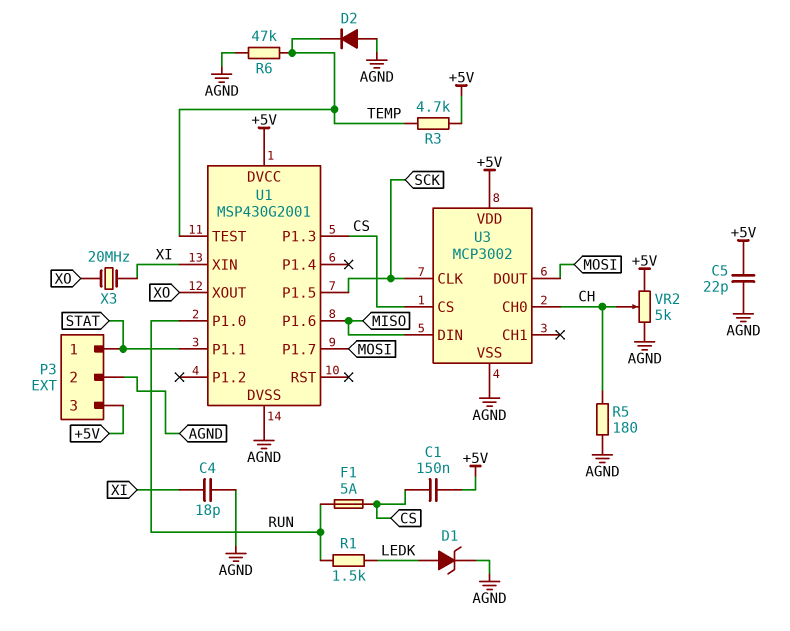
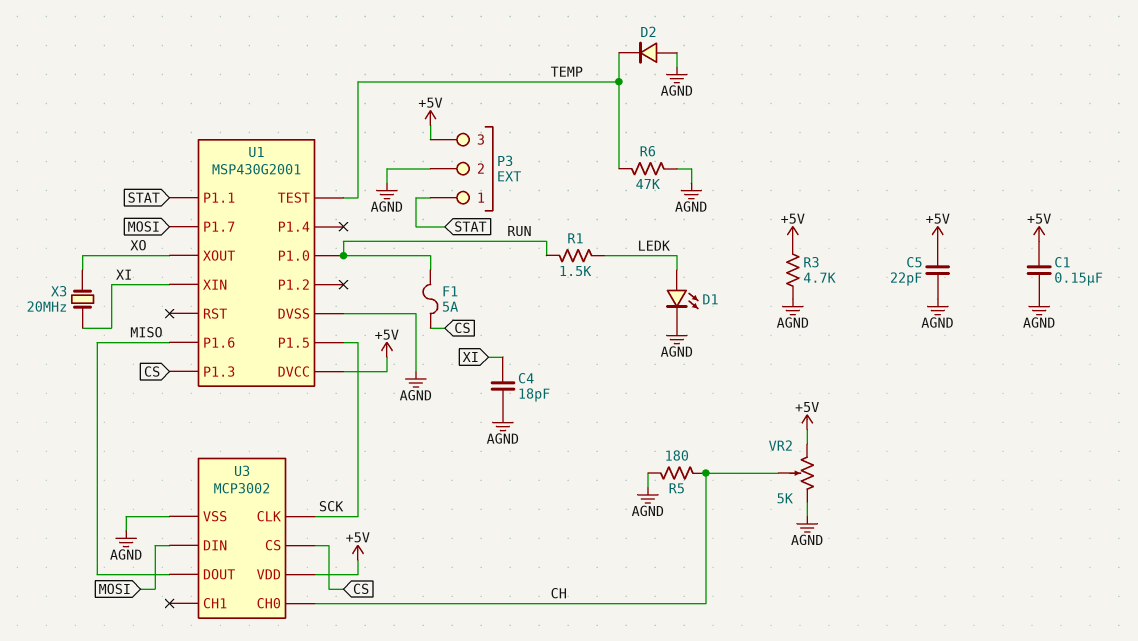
C1: 150nF (+5V, CS) -> 150nF (+5V, AGND)
D1: zener (A LEDK, K AGND) -> LED (A LEDK, K AGND)
R3: 4.7k (+5V, TEMP) -> 4.7k (+5V, AGND)
U3 pin DIN: MISO -> MOSI
U3 pin DOUT: MOSI -> MISO

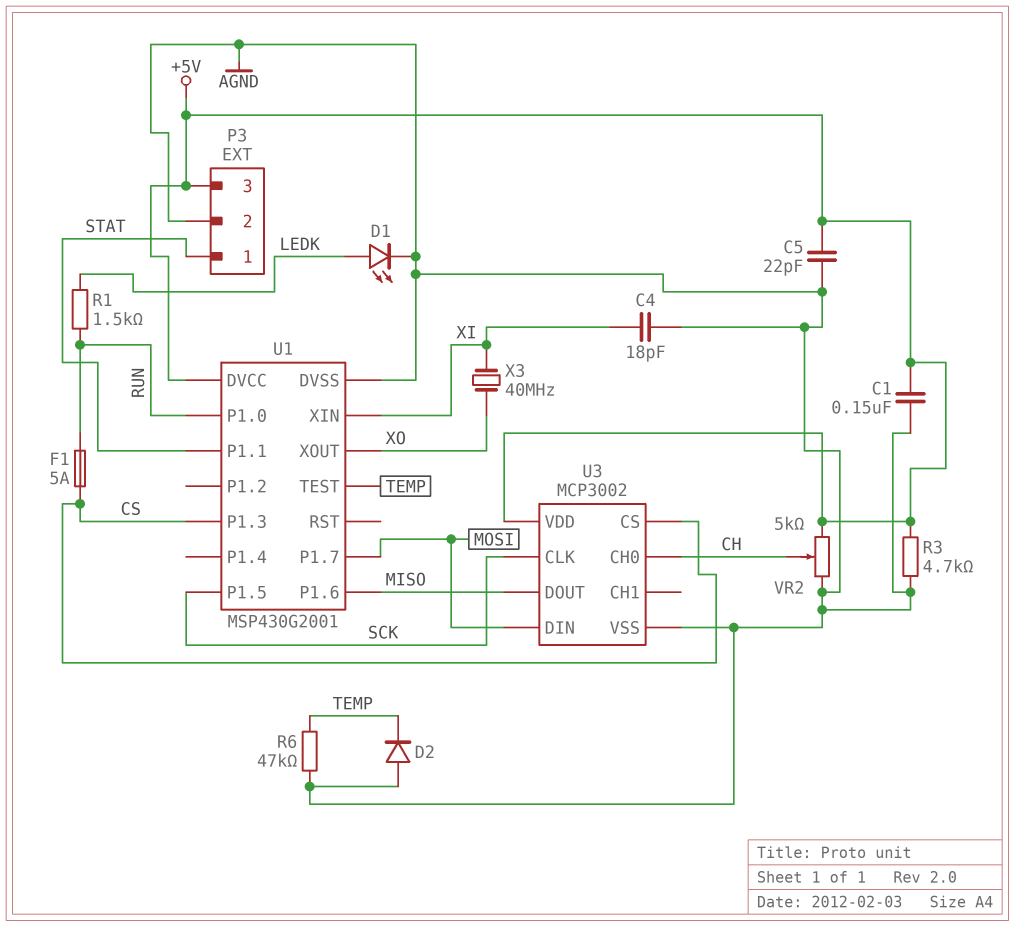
R5: 180 (AGND, CH) -> none
X3: 20MHz (XI, XO) -> 40MHz (XI, XO)

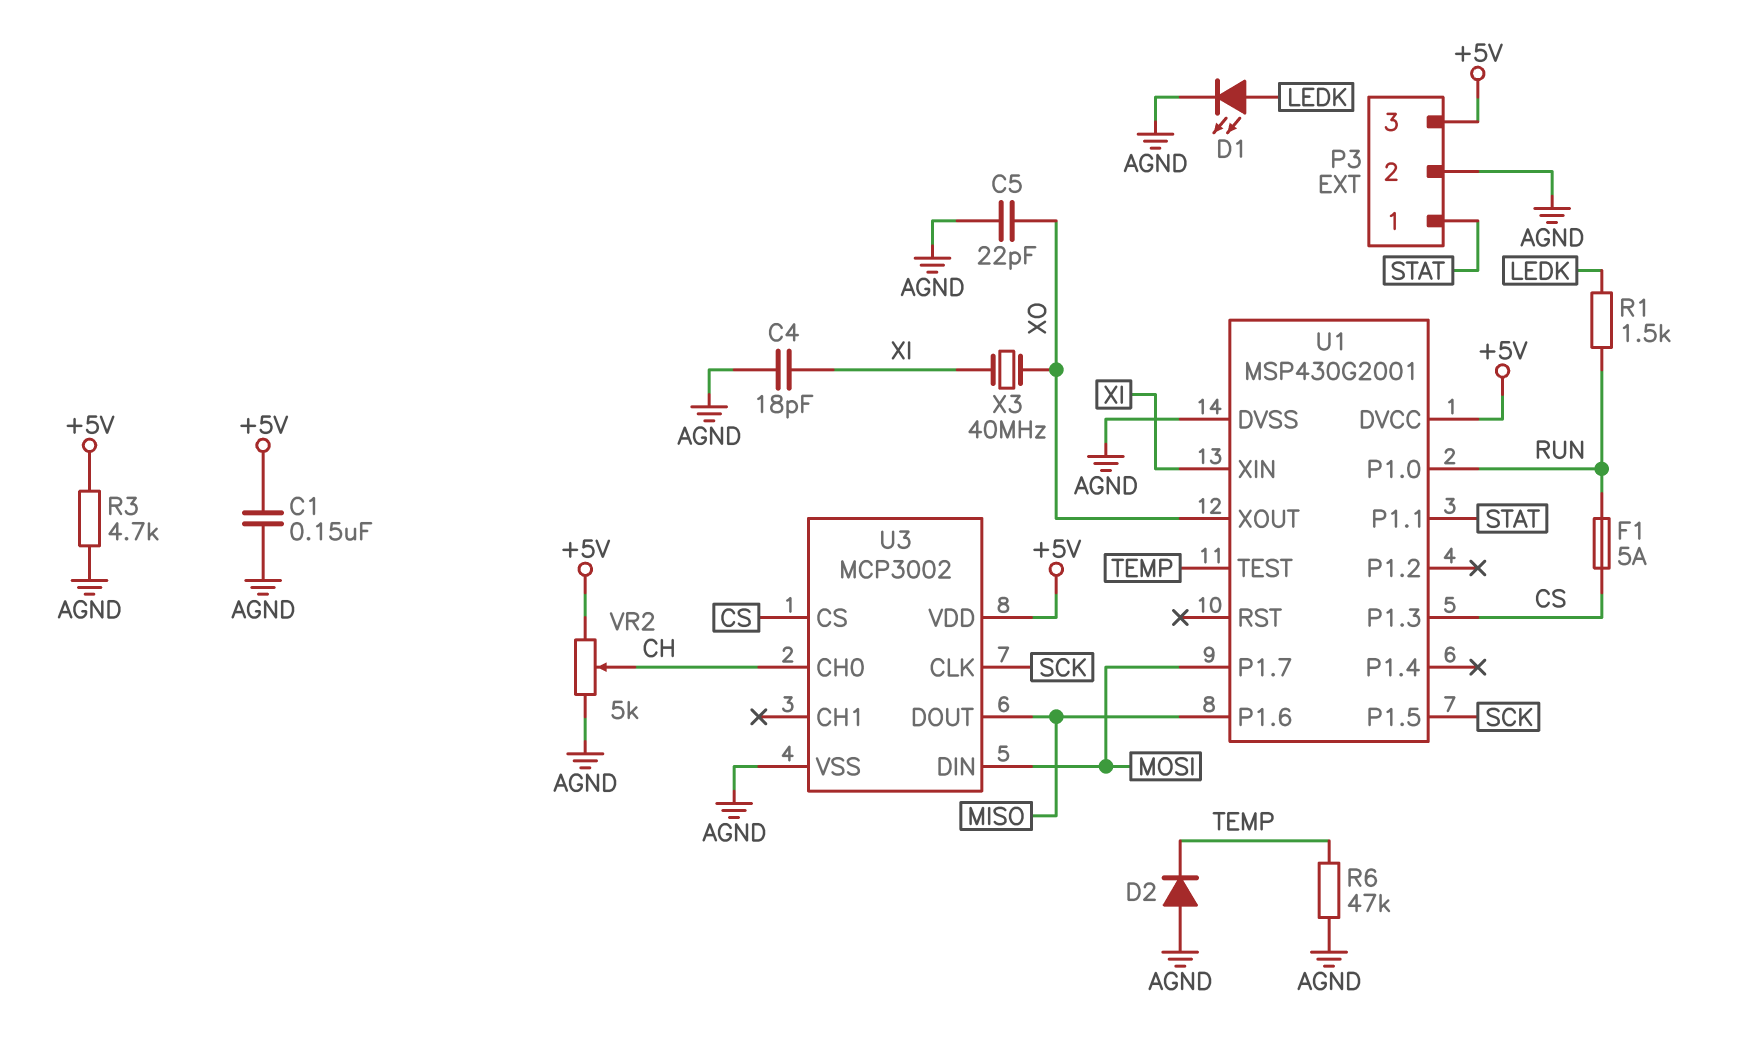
C5: 22pF (+5V, AGND) -> 22pF (AGND, XO)

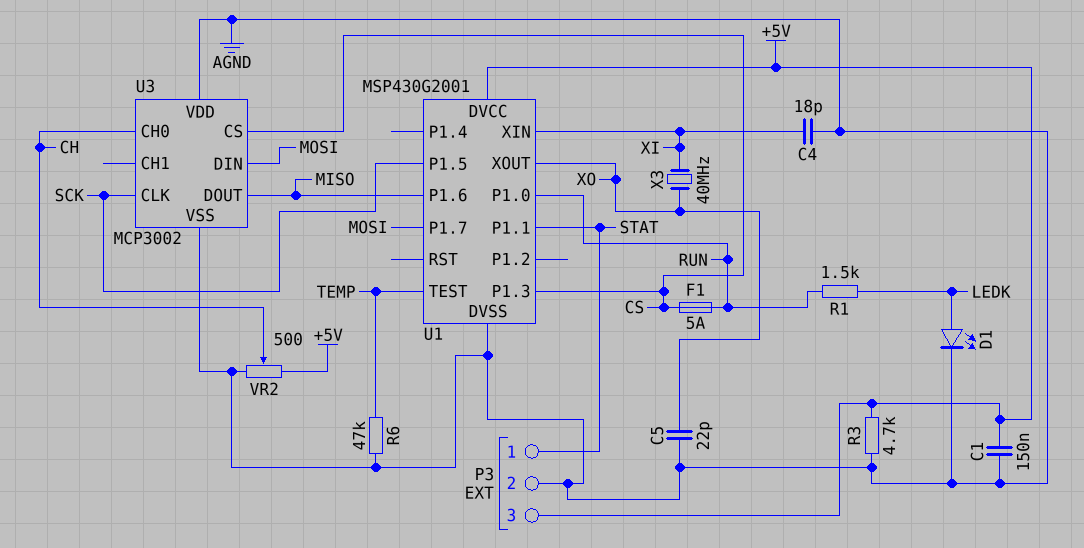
D2: diode (A AGND, K TEMP) -> none
U3 pin VDD: +5V -> AGND
VR2: 5k (+5V, AGND, wiper CH) -> 500 (+5V, AGND, wiper CH)

